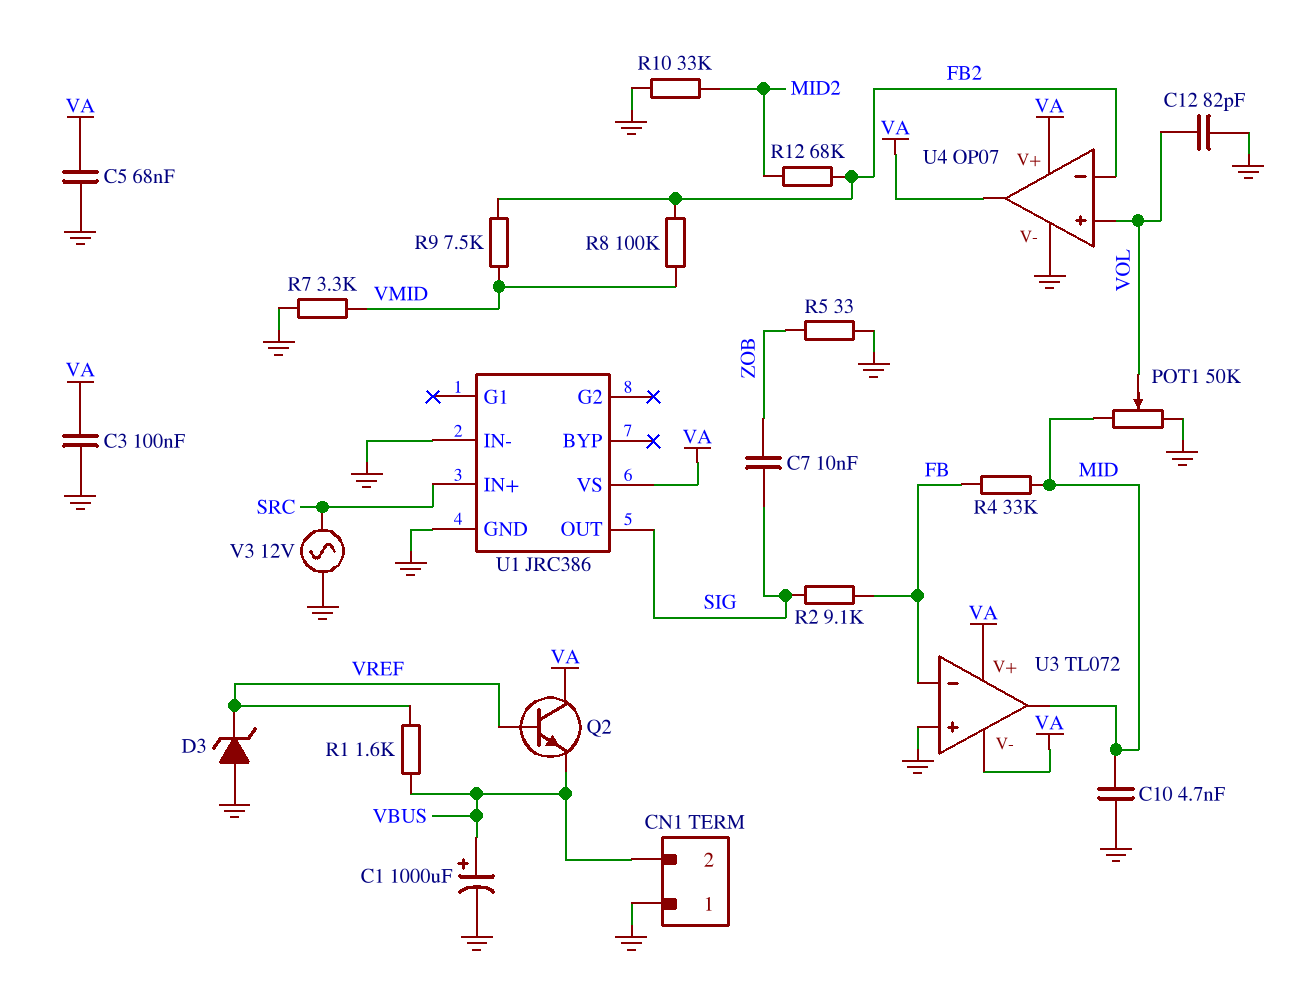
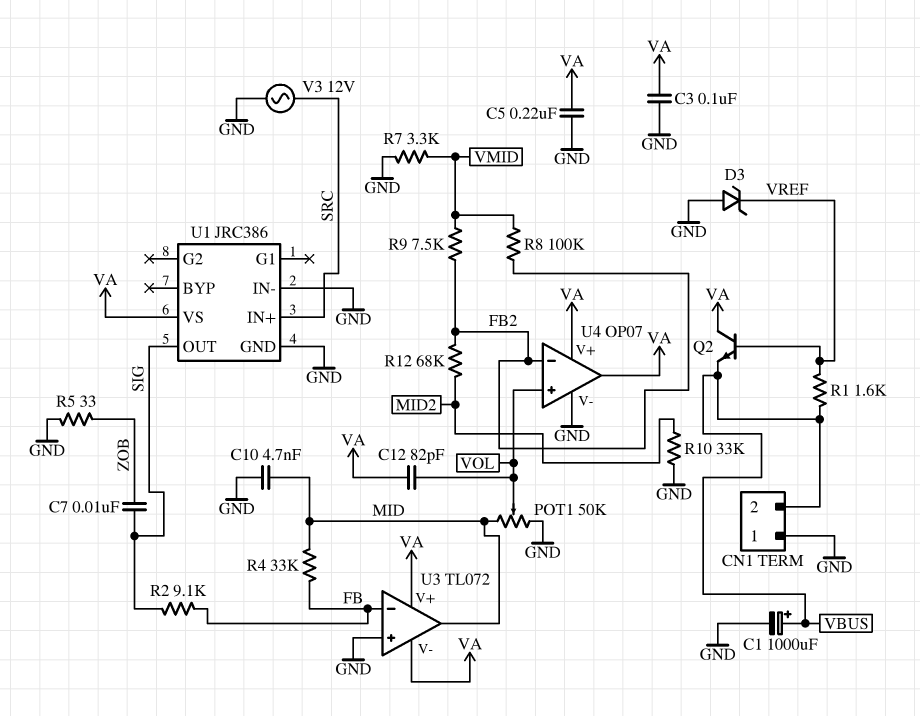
C5: 68nF (GND, VA) -> 220nF (GND, VA)
C12: 82pF (GND, VOL) -> 82pF (VA, VOL)

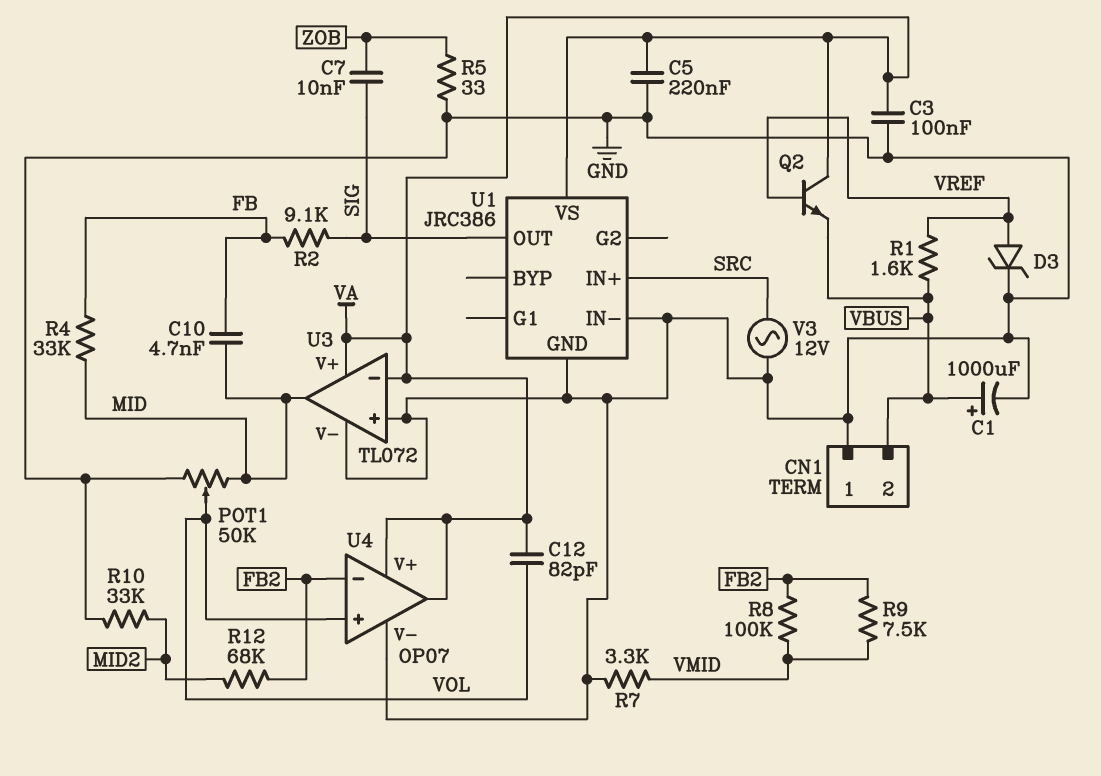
C10: 4.7nF (GND, MID) -> 4.7nF (FB, MID)
D3: zener (A GND, K VREF) -> zener (A VREF, K GND)
U3 pin V-: VA -> GND
U3 pin in-: FB -> VA

